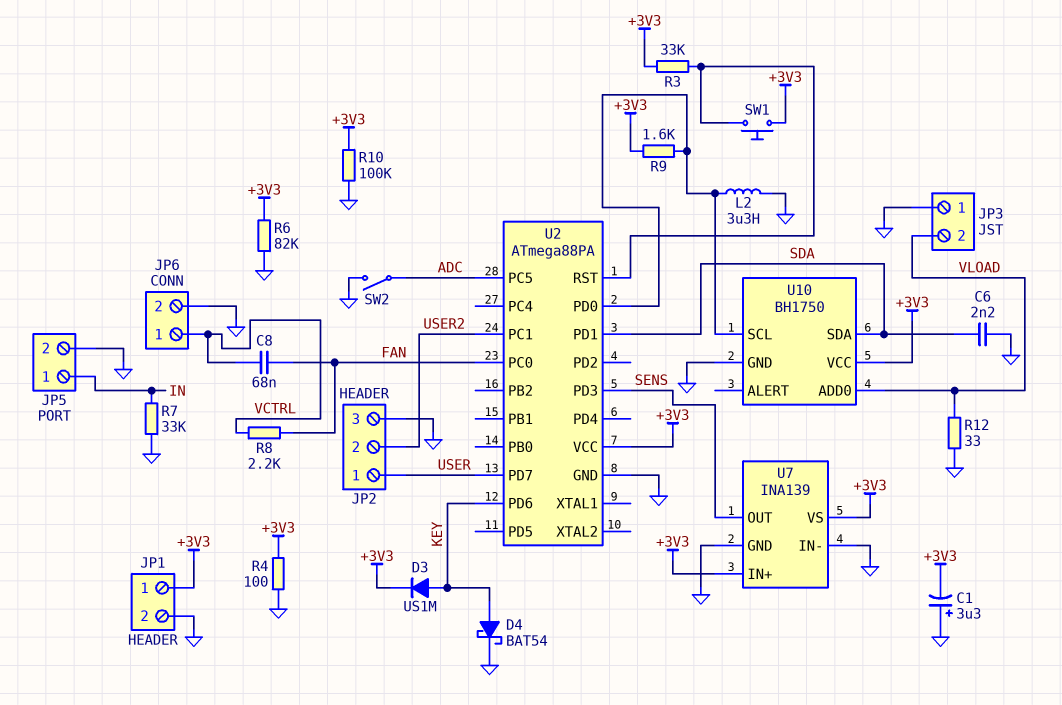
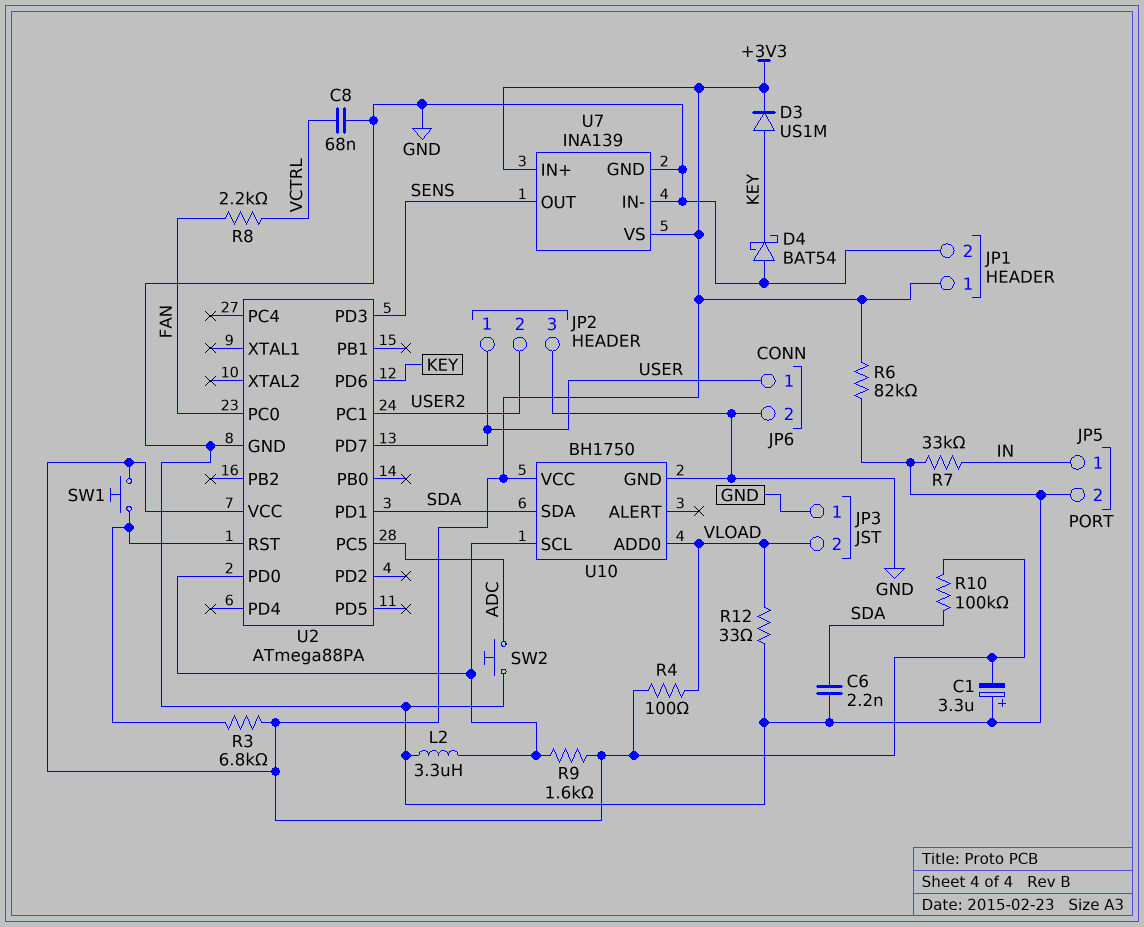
C8: 68nF (FAN, VCTRL) -> 68nF (GND, VCTRL)
D4: schottky BAT54 (A KEY, K GND) -> schottky BAT54 (A GND, K KEY)
JP6 pin 1: VCTRL -> USER
R3: 33k (+3V3, U2/RST) -> 6.8k (+3V3, U2/RST)
R4: 100 (+3V3, GND) -> 100 (+3V3, VLOAD)
R10: 100k (+3V3, GND) -> 100k (+3V3, SDA)
SW2: switch (ADC, GND) -> button (ADC, GND)

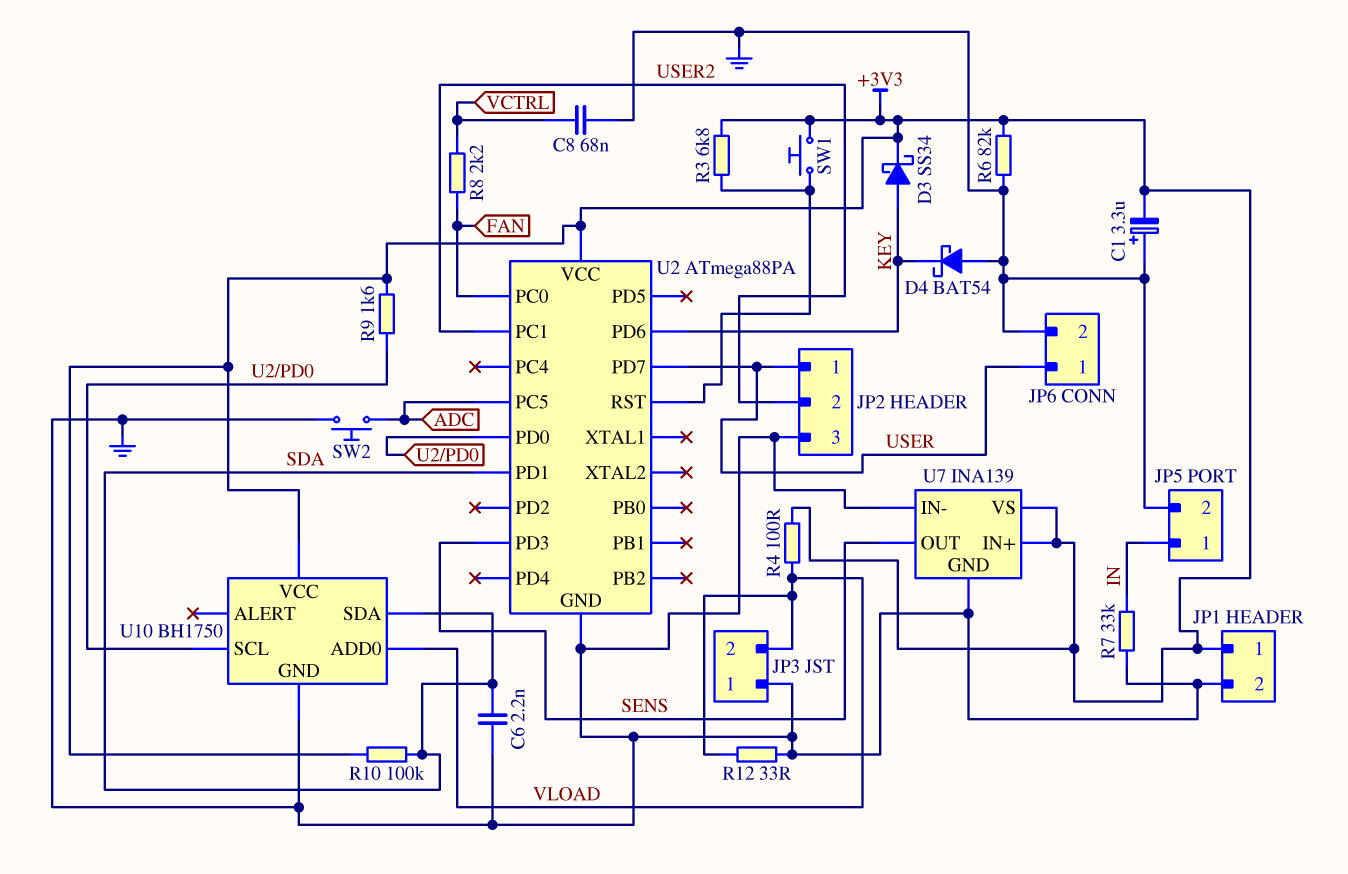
D3: diode US1M (A KEY, K +3V3) -> schottky SS34 (A KEY, K +3V3)
L2: 3.3uH (GND, U2/PD0) -> none

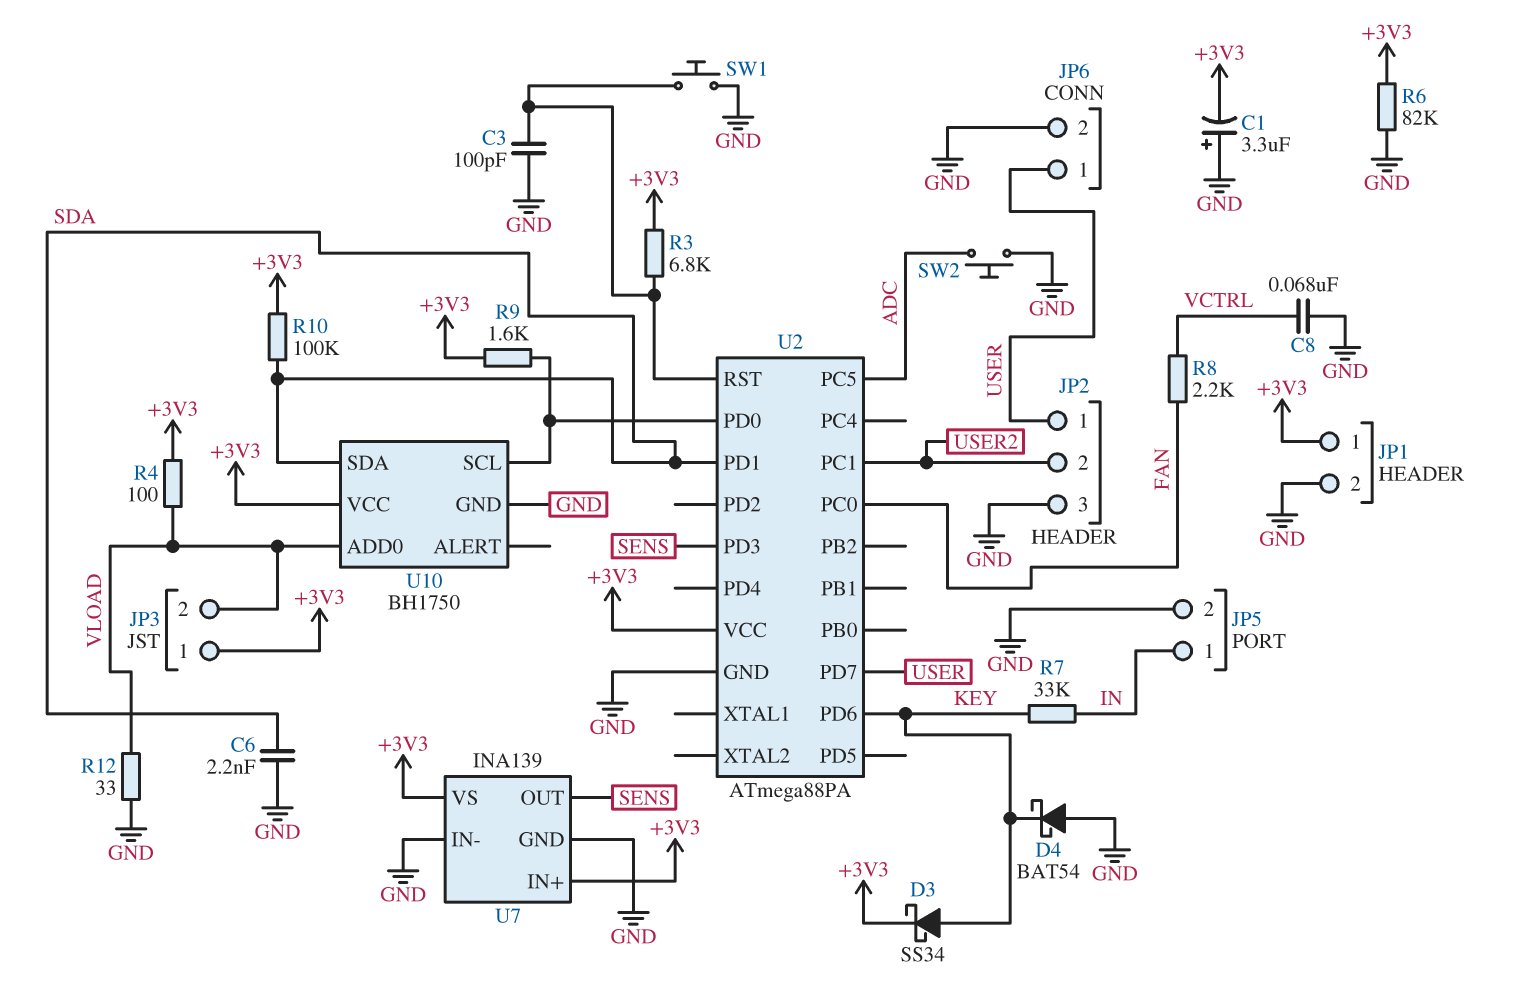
C3: none -> 100pF (GND, U2/RST)
JP3 pin 1: GND -> +3V3
R7: 33k (GND, IN) -> 33k (IN, KEY)
SW1: button (+3V3, U2/RST) -> button (GND, U2/RST)

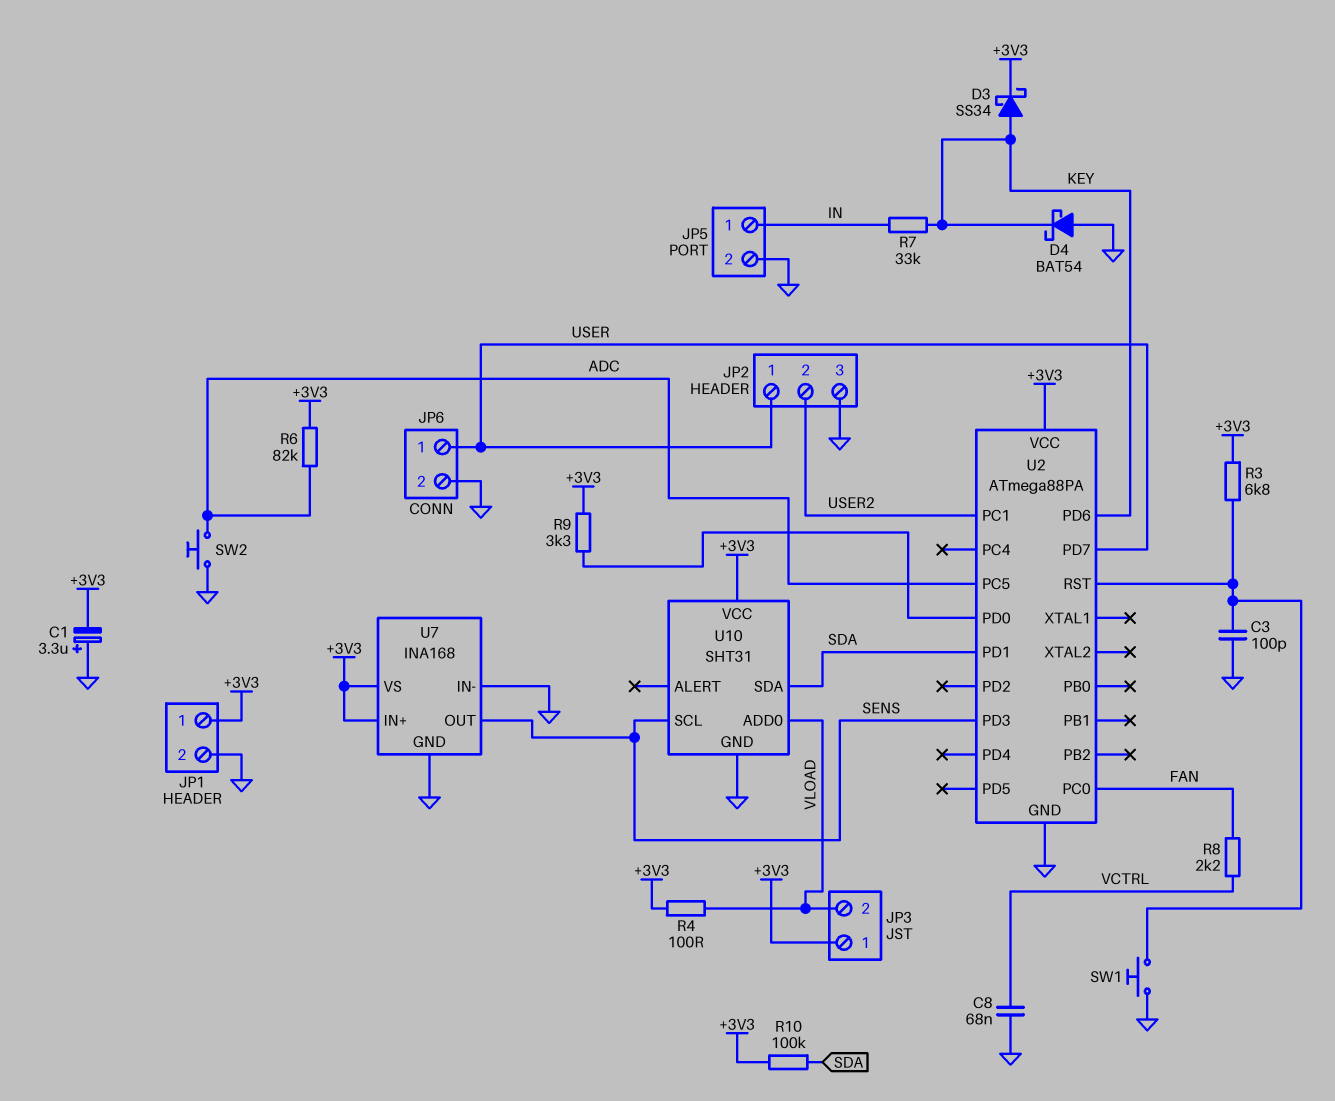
C6: 2.2nF (GND, SDA) -> none
R6: 82k (+3V3, GND) -> 82k (+3V3, ADC)
R9: 1.6k (+3V3, U2/PD0) -> 3.3k (+3V3, U2/PD0)
R12: 33 (GND, VLOAD) -> none
U7: INA139 -> INA168
U10: BH1750 -> SHT31
U10 pin SCL: U2/PD0 -> SENS

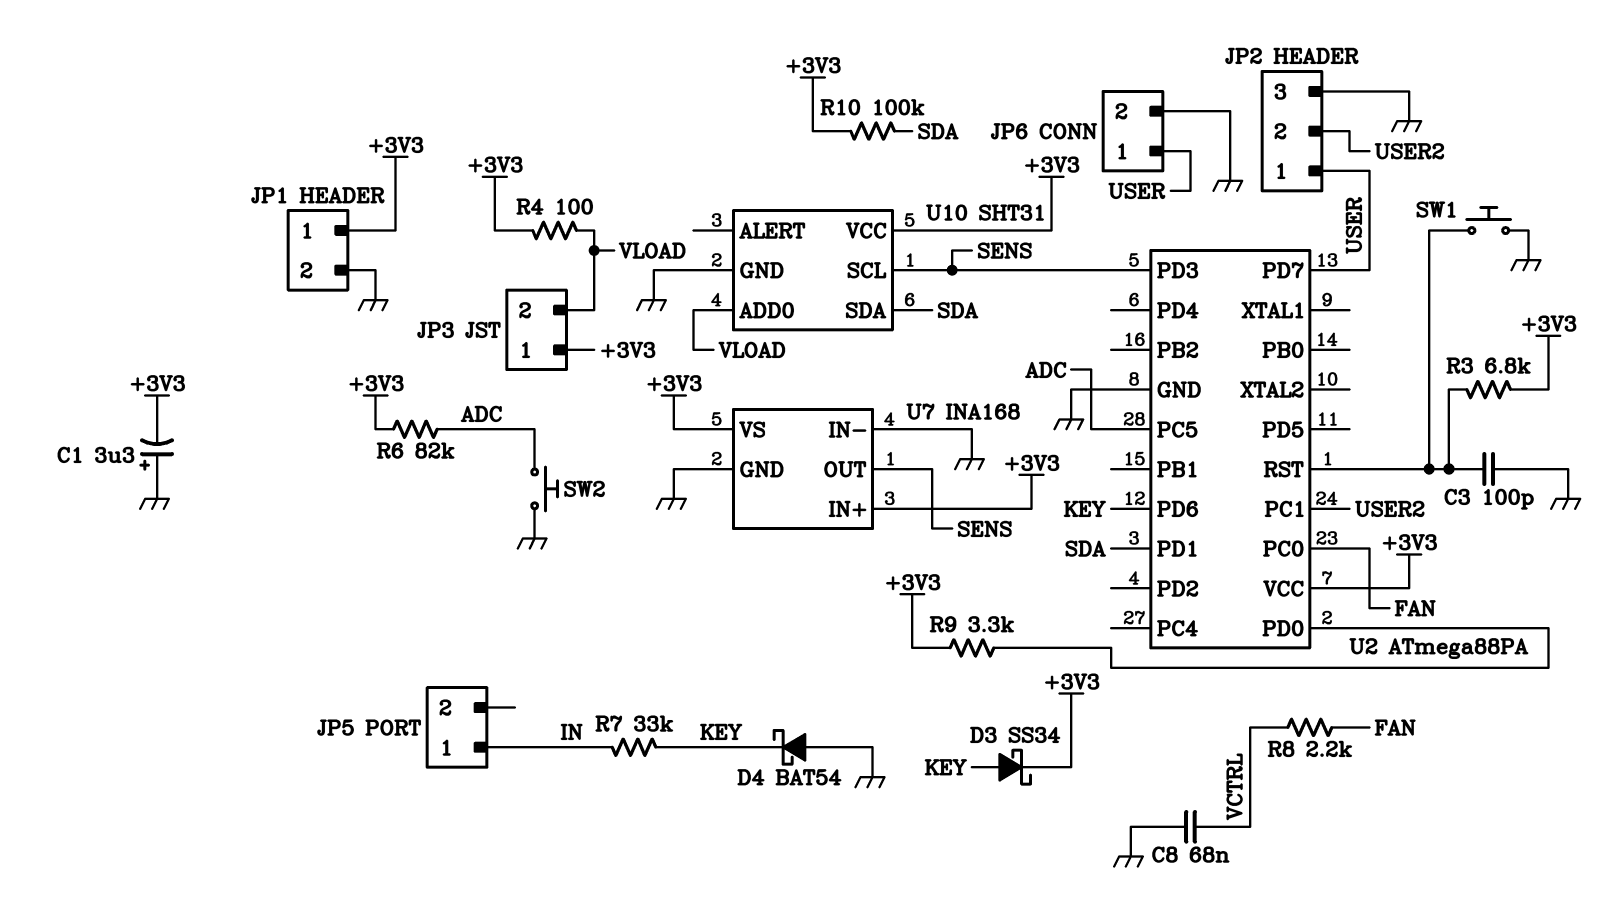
JP5 pin 2: GND -> none

